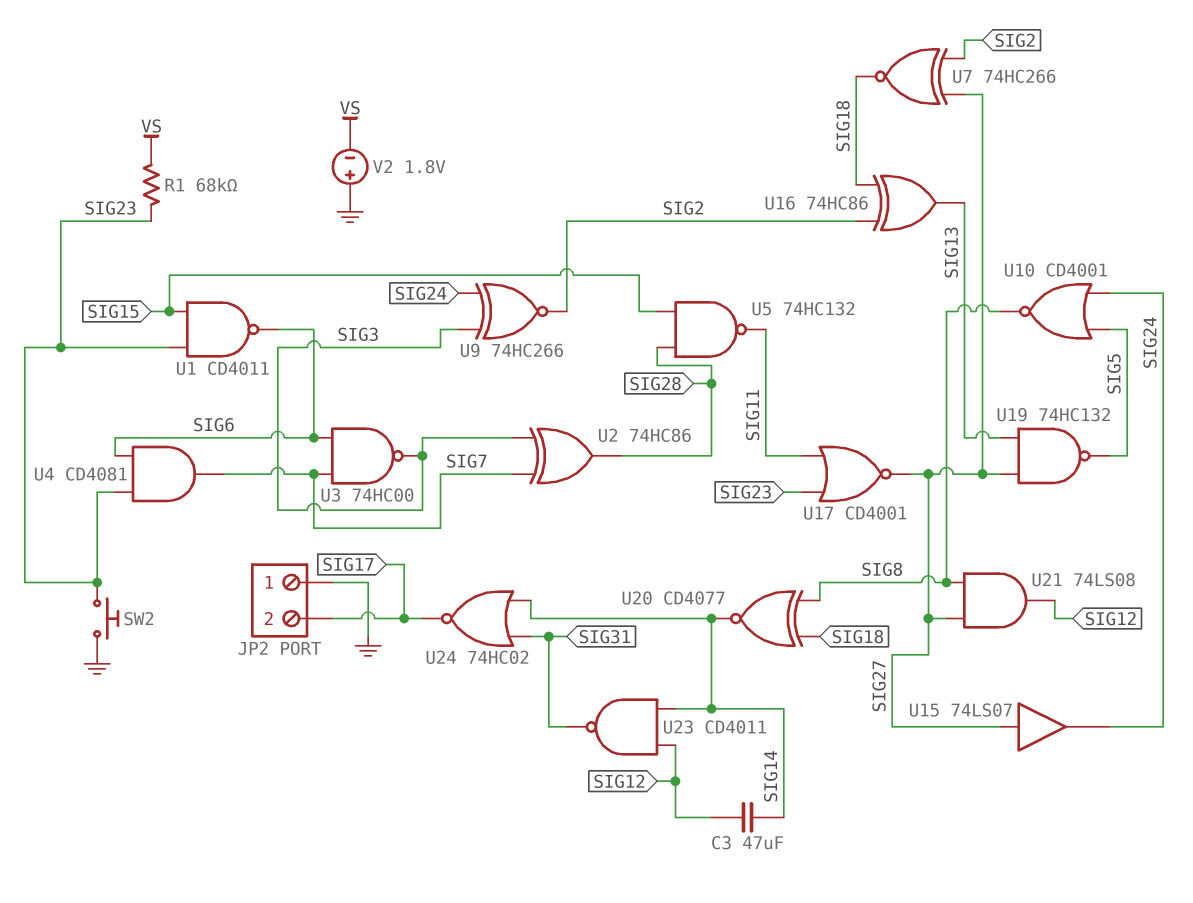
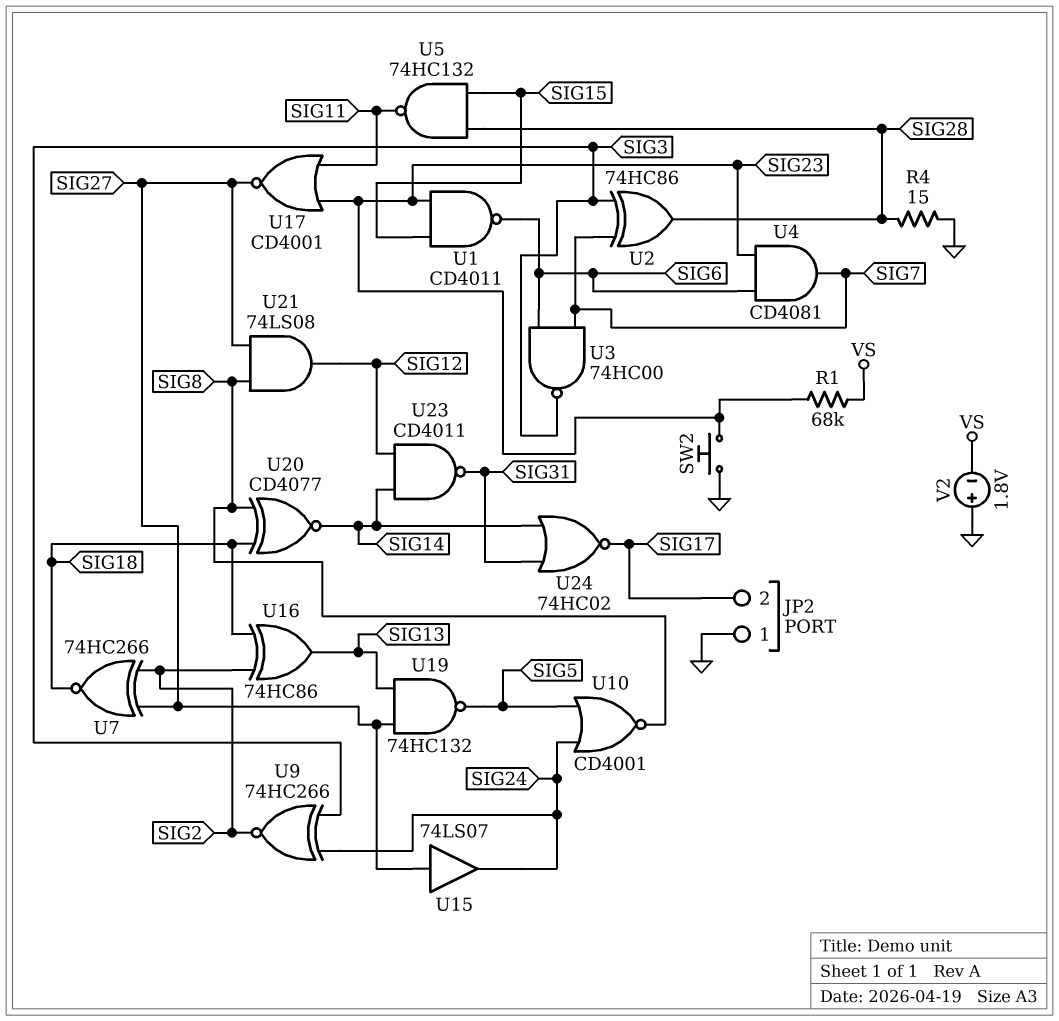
C3: 47uF (SIG12, SIG14) -> none
R4: none -> 15 (GND, SIG28)

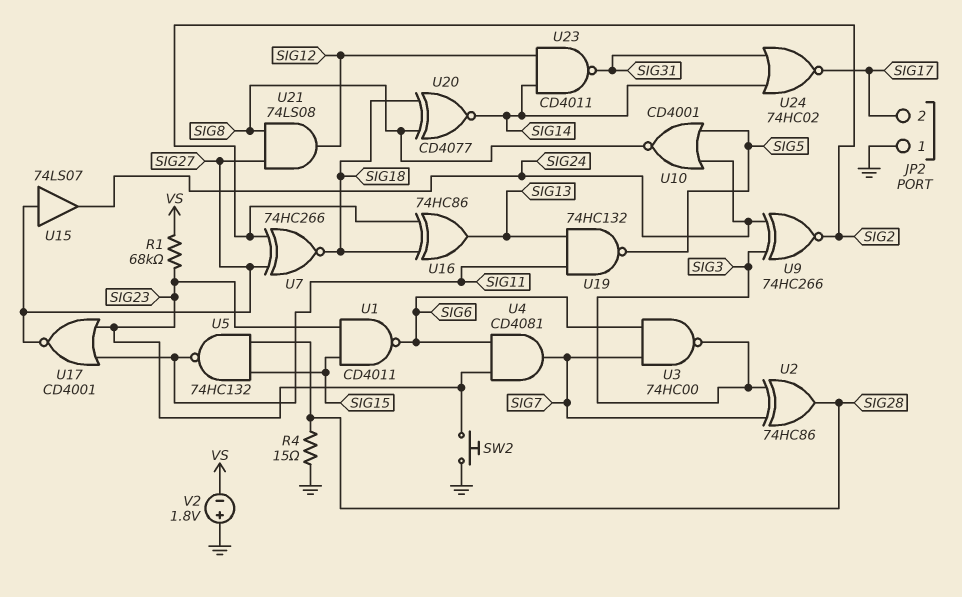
U19: NAND 74HC132 (in SIG13, in SIG27, out SIG5) -> NAND 74HC132 (in SIG11, in SIG13, out SIG5)

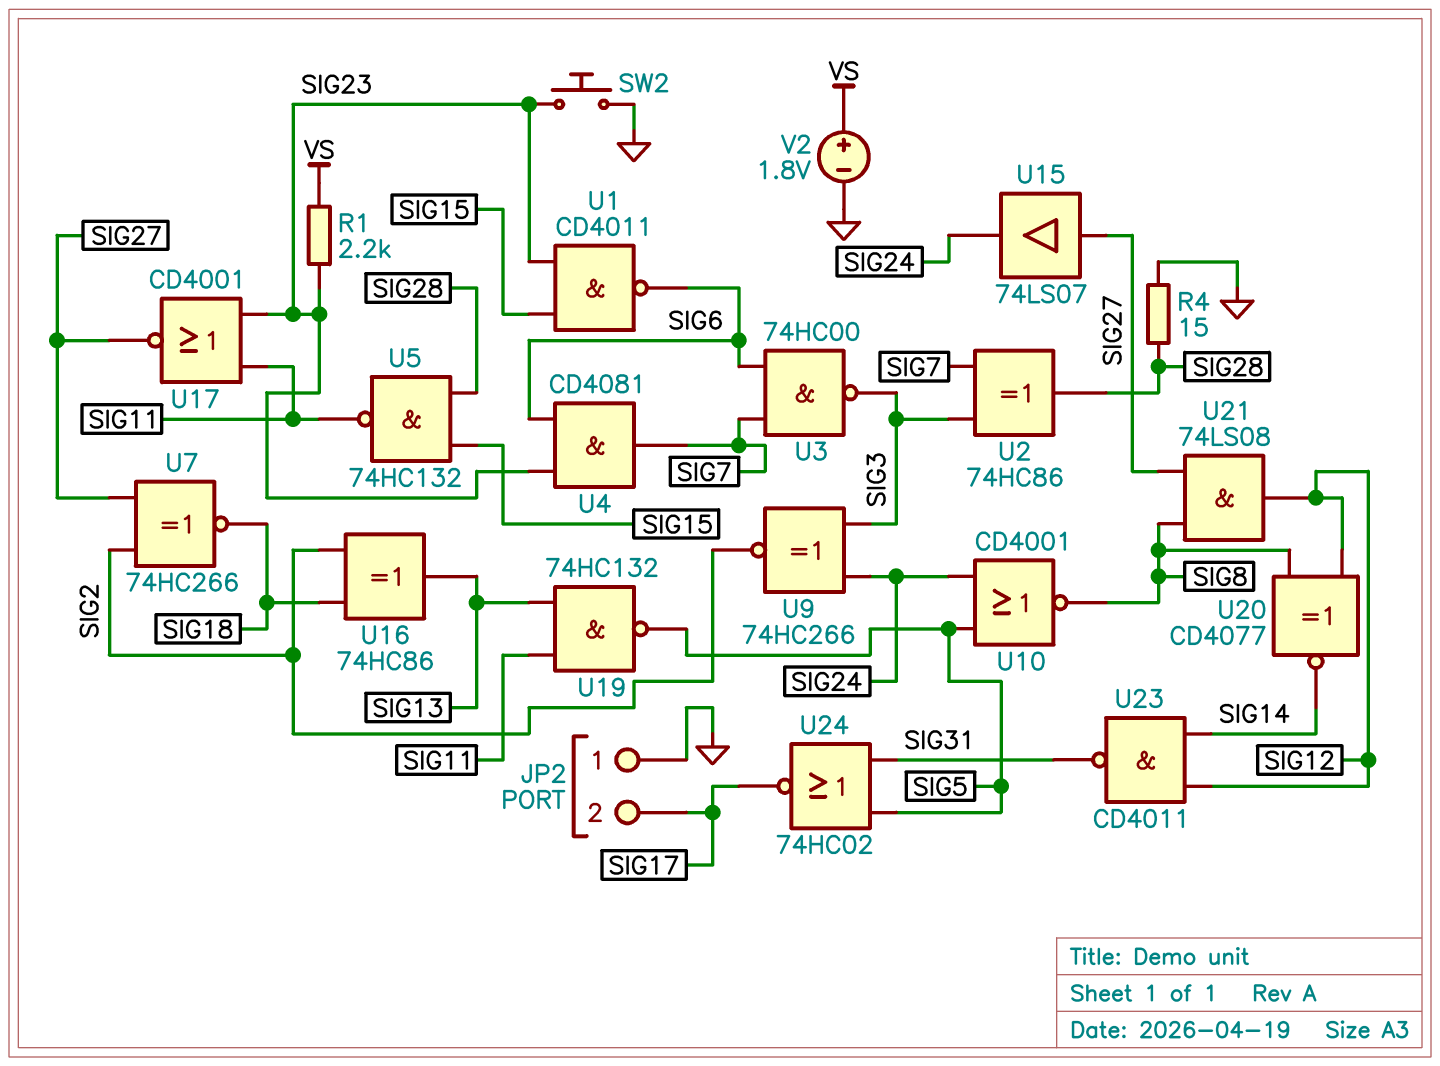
R1: 68k (SIG23, VS) -> 2.2k (SIG23, VS)
U20: XNOR CD4077 (in SIG8, in SIG18, out SIG14) -> XNOR CD4077 (in SIG8, in SIG12, out SIG14)
U24: NOR 74HC02 (in SIG14, in SIG31, out SIG17) -> NOR 74HC02 (in SIG5, in SIG31, out SIG17)
V2: 1.8V (plus GND, minus VS) -> 1.8V (plus VS, minus GND)

